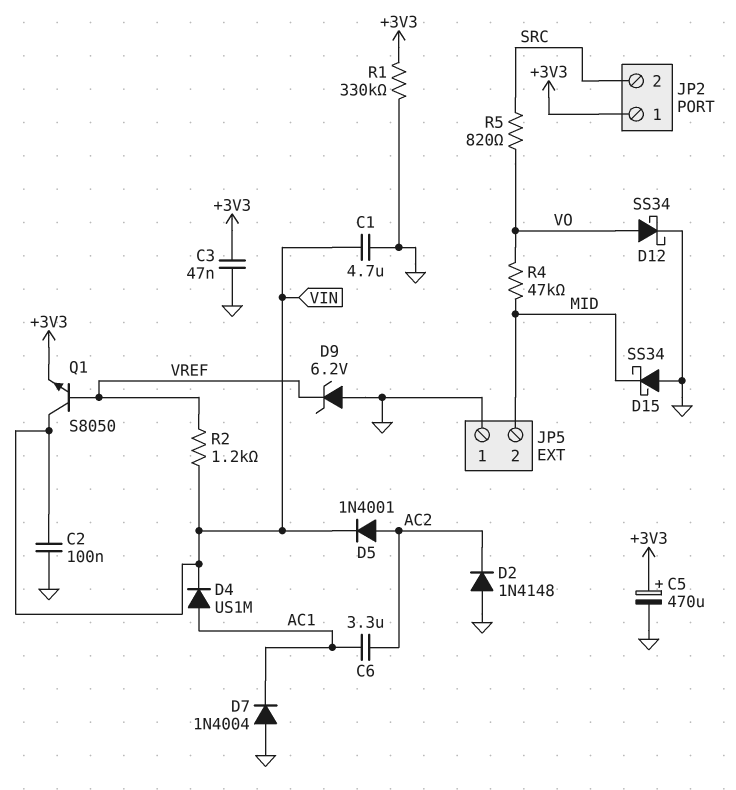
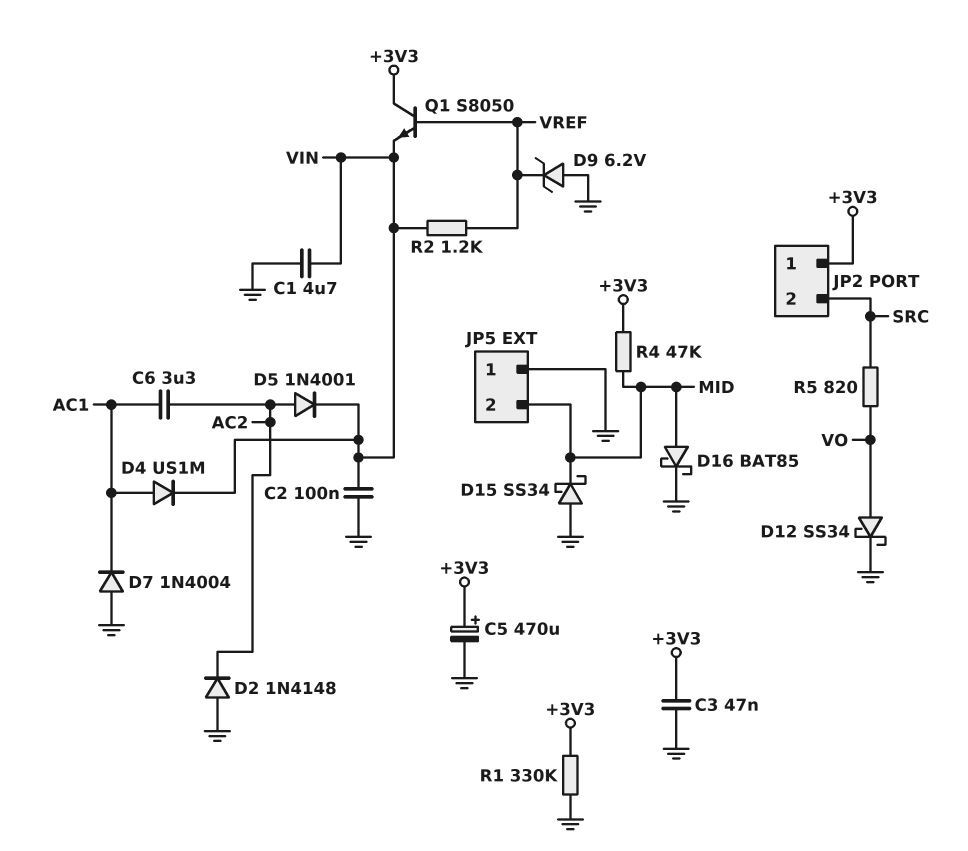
D16: none -> schottky BAT85 (A MID, K GND)
Q1: NPN S8050 (B VREF, C VIN, E +3V3) -> NPN S8050 (B VREF, C +3V3, E VIN)
R4: 47k (MID, VO) -> 47k (+3V3, MID)

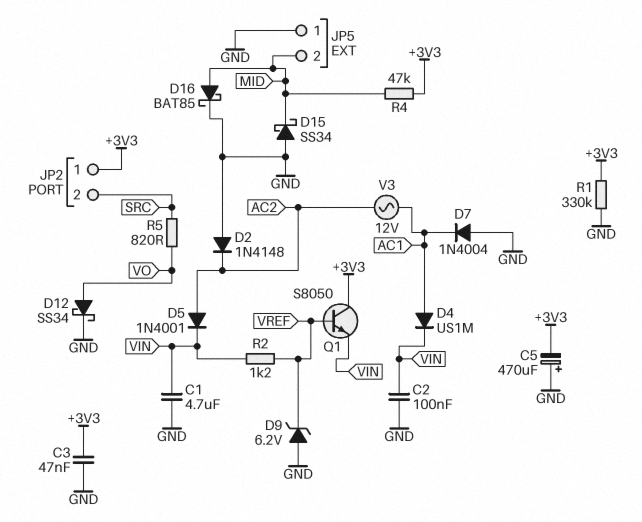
C5: 470uF (plus +3V3, minus GND) -> 470uF (plus GND, minus +3V3)
C6: 3.3uF (AC1, AC2) -> none
V3: none -> AC 12V (AC1, AC2)

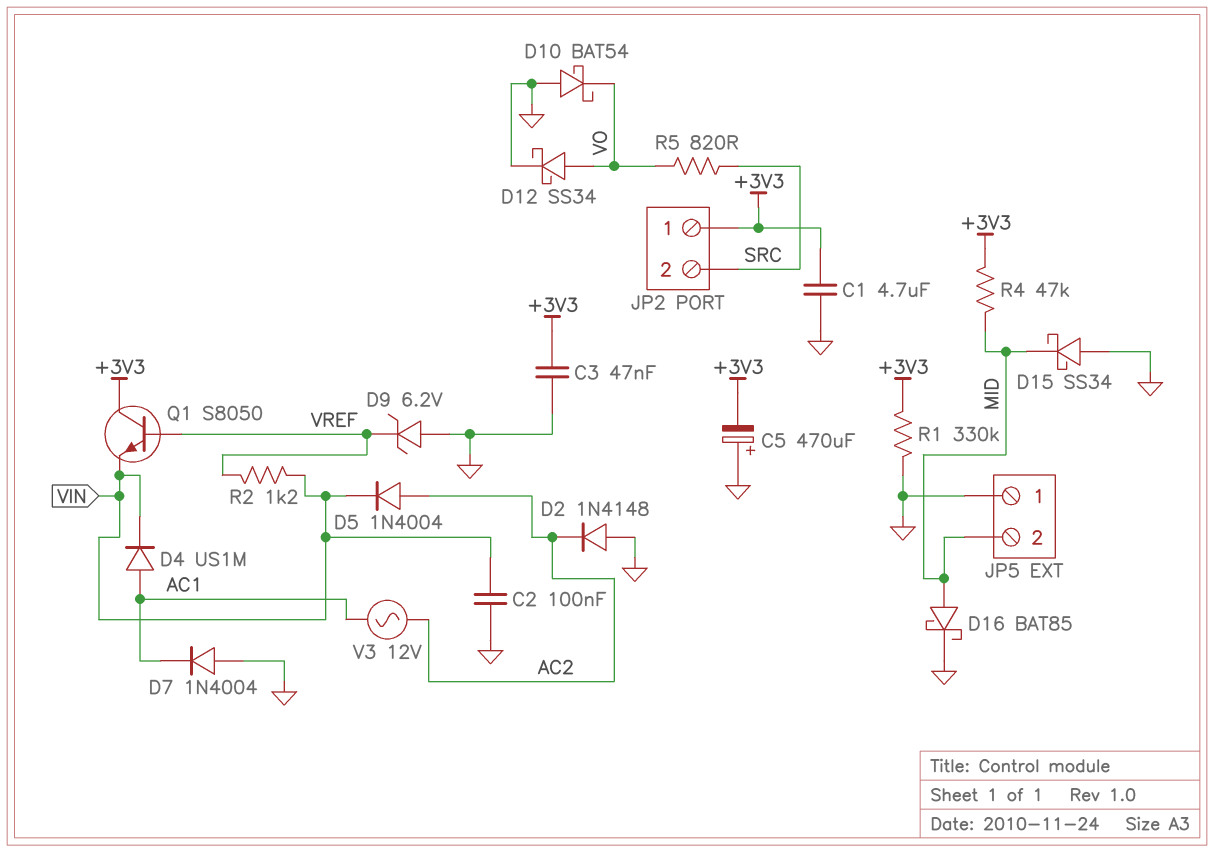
C1: 4.7uF (GND, VIN) -> 4.7uF (+3V3, GND)
D5: diode 1N4001 (A AC2, K VIN) -> diode 1N4004 (A AC2, K VIN)
D10: none -> schottky BAT54 (A GND, K VO)

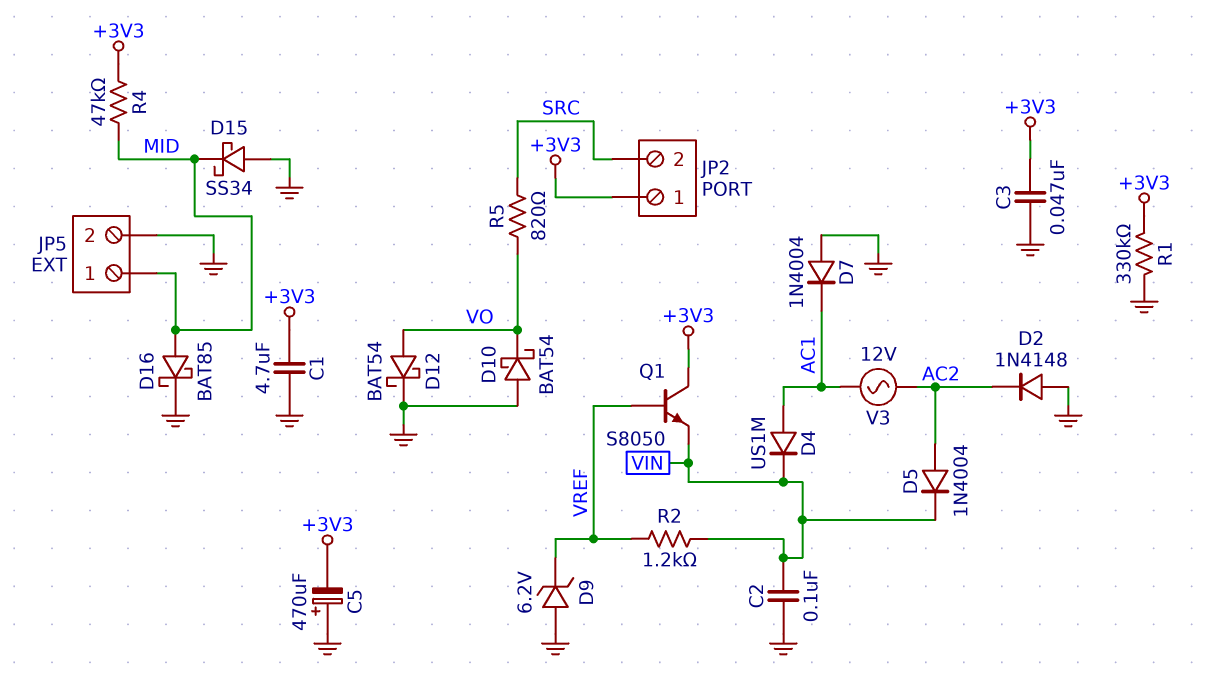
D12: schottky SS34 (A VO, K GND) -> schottky BAT54 (A VO, K GND)
JP5 pin 1: GND -> MID
JP5 pin 2: MID -> GND

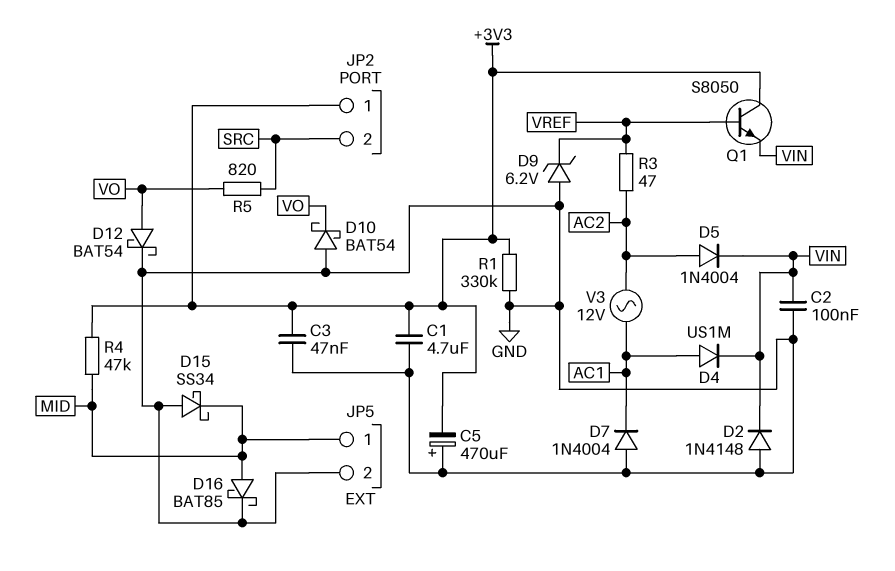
D2: diode 1N4148 (A GND, K AC2) -> diode 1N4148 (A GND, K VIN)
R2: 1.2k (VIN, VREF) -> none
R3: none -> 47 (AC2, VREF)

